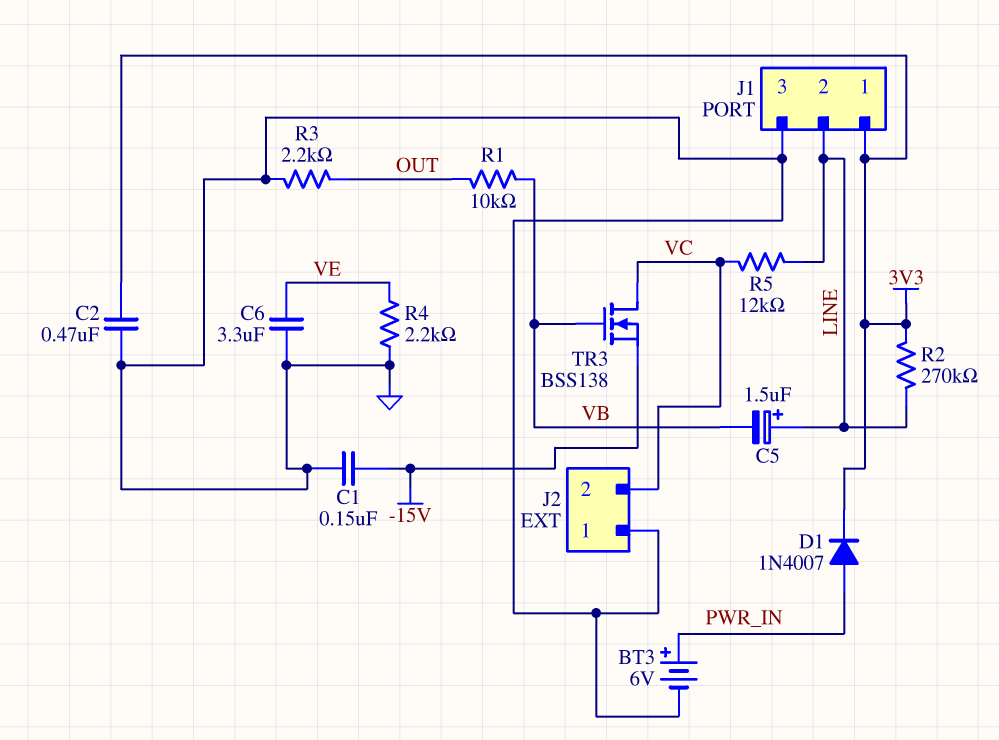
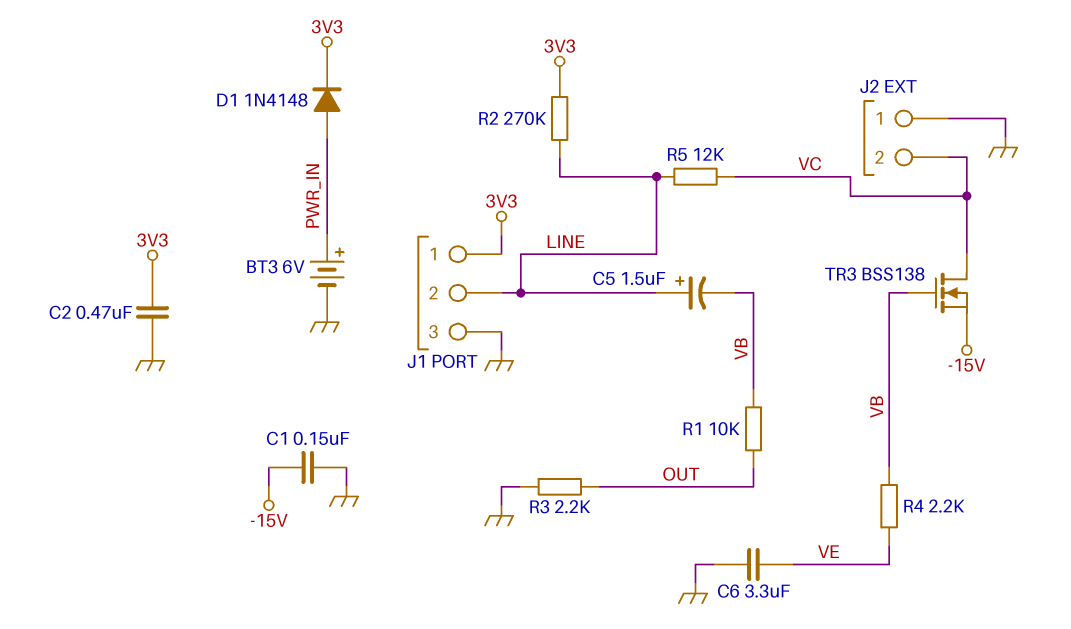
D1: diode 1N4007 (A PWR_IN, K 3V3) -> diode 1N4148 (A PWR_IN, K 3V3)
R4: 2.2k (GND, VE) -> 2.2k (VB, VE)

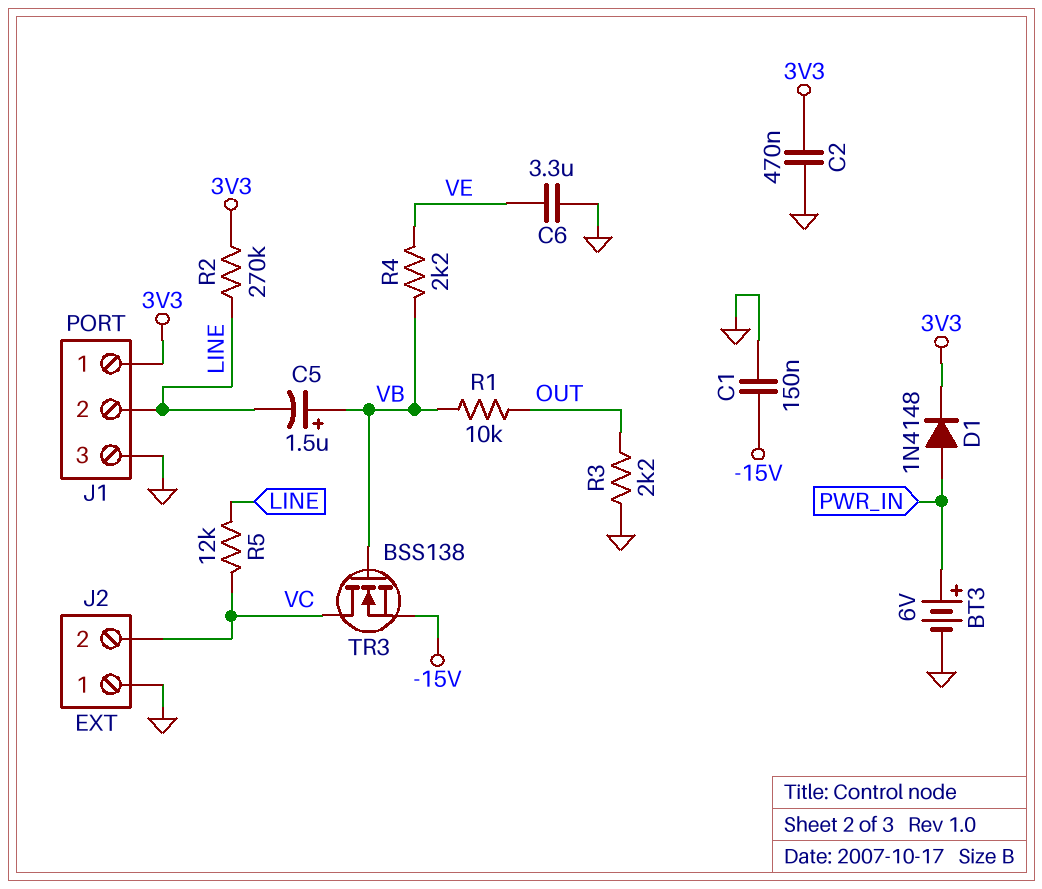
C5: 1.5uF (plus LINE, minus VB) -> 1.5uF (plus VB, minus LINE)

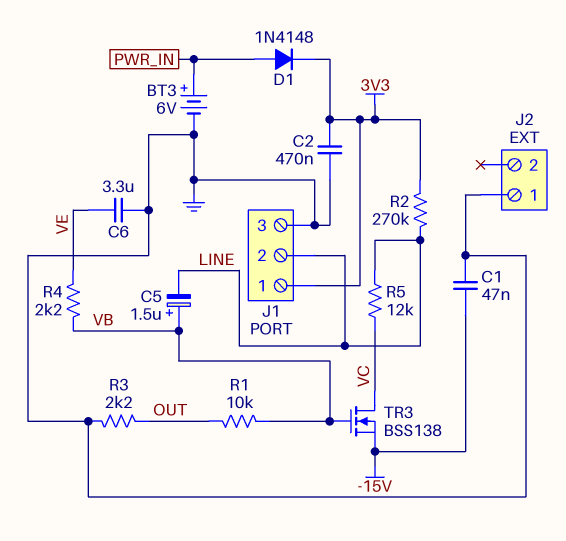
C1: 150nF (-15V, GND) -> 47nF (-15V, GND)
J2 pin 2: VC -> none

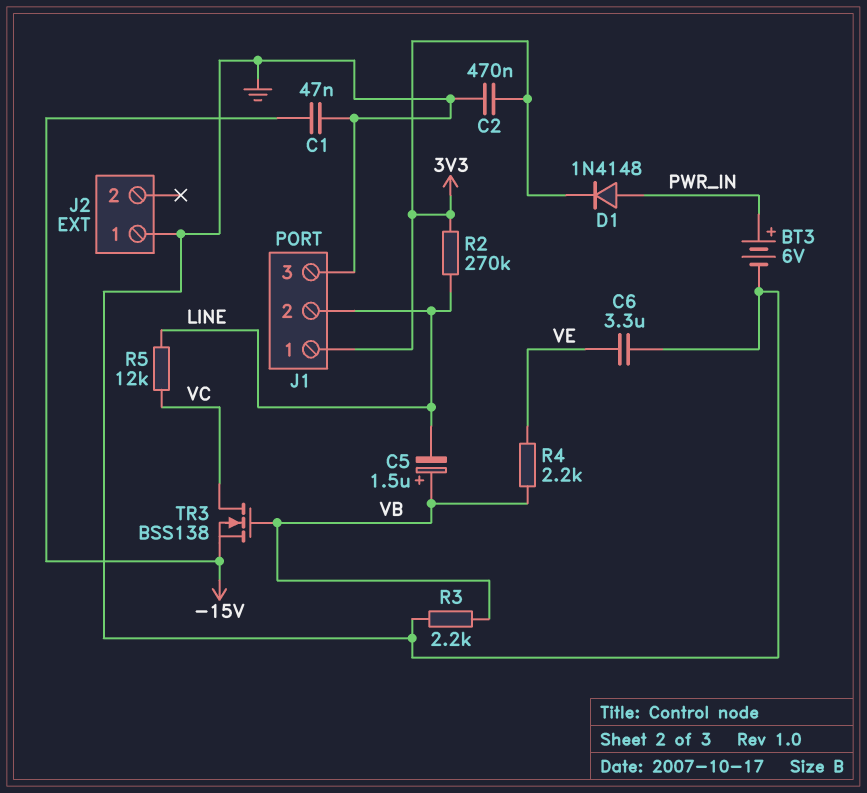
R1: 10k (OUT, VB) -> none
R3: 2.2k (GND, OUT) -> 2.2k (GND, VB)

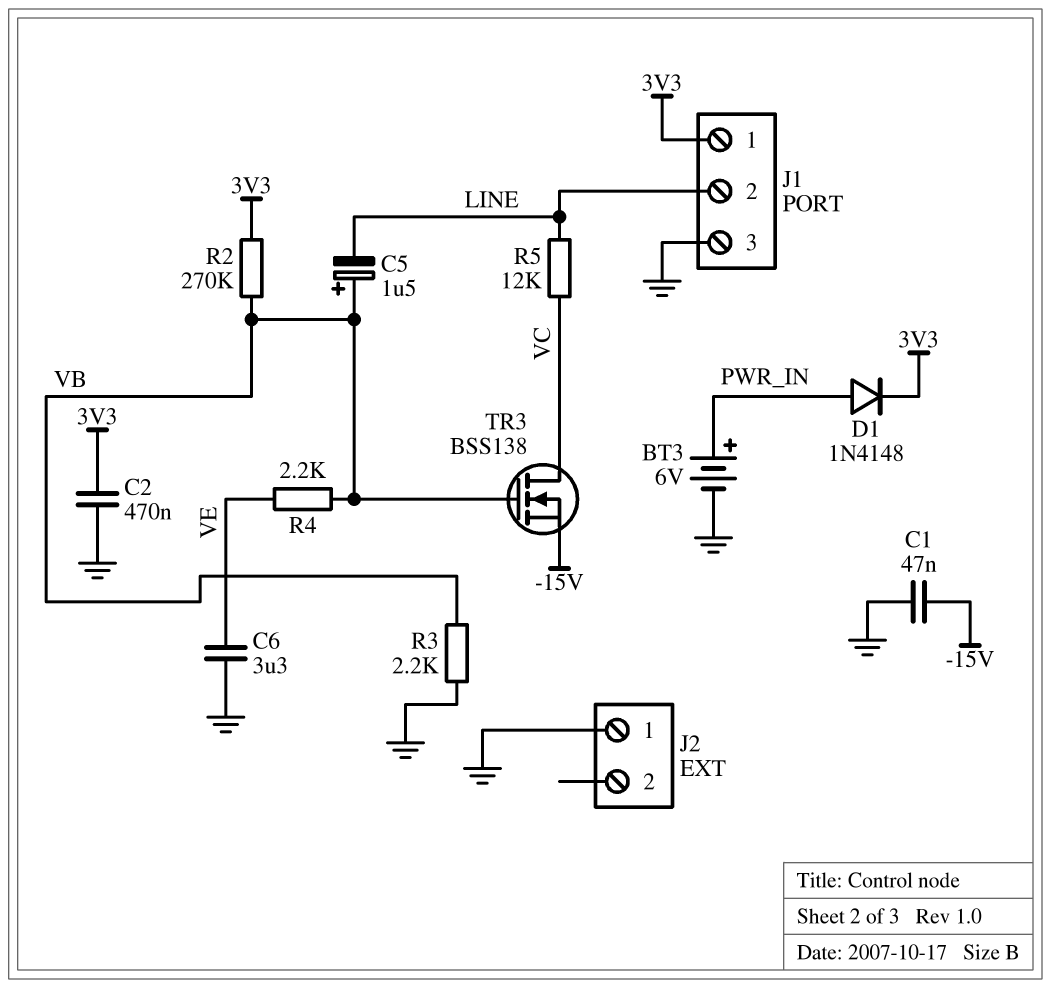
R2: 270k (3V3, LINE) -> 270k (3V3, VB)

